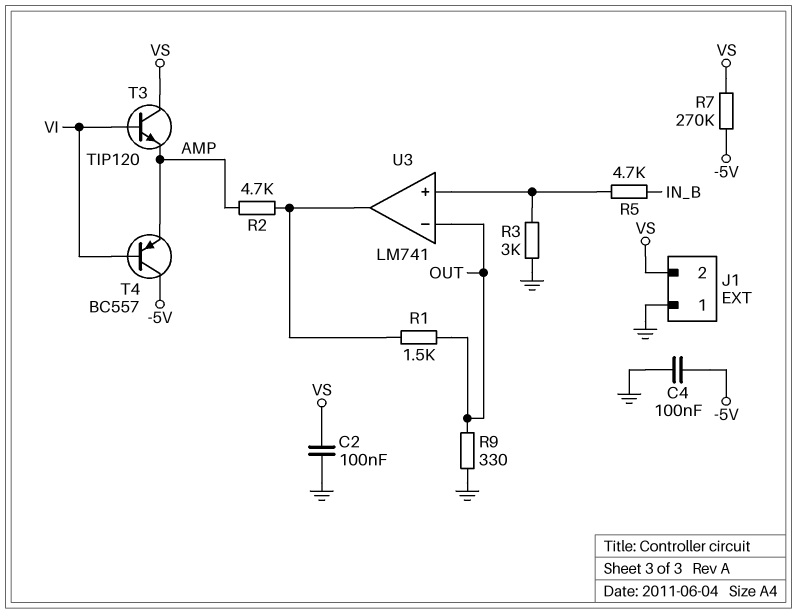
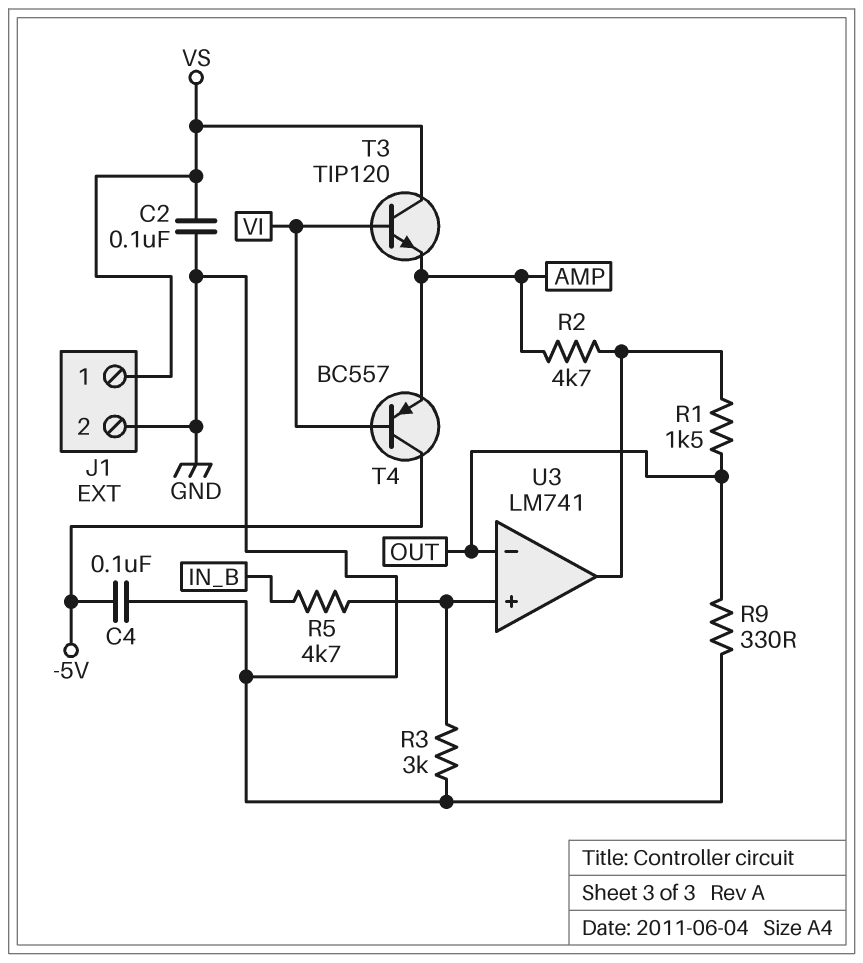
J1 pin 1: GND -> VS
J1 pin 2: VS -> GND
R7: 270k (-5V, VS) -> none

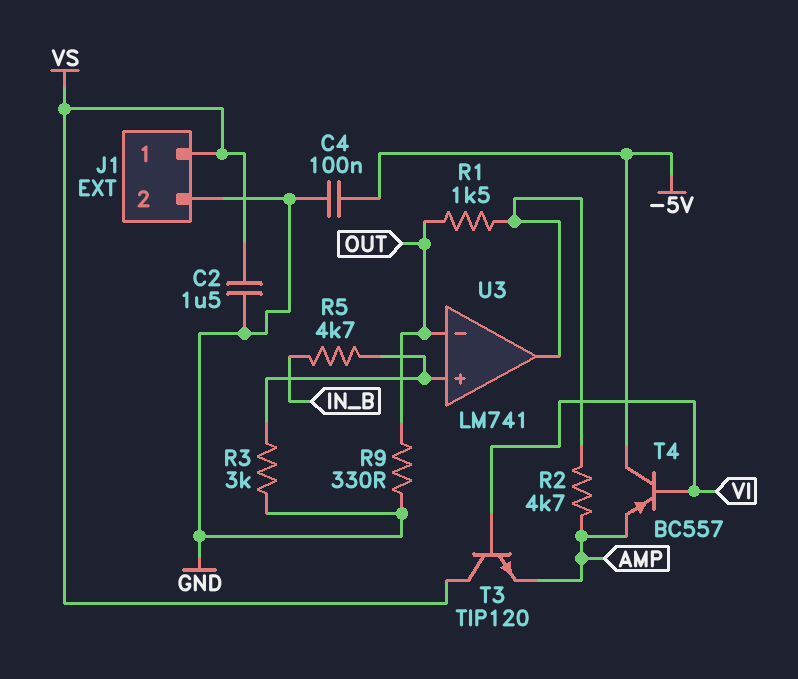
C2: 100nF (GND, VS) -> 1.5uF (GND, VS)

